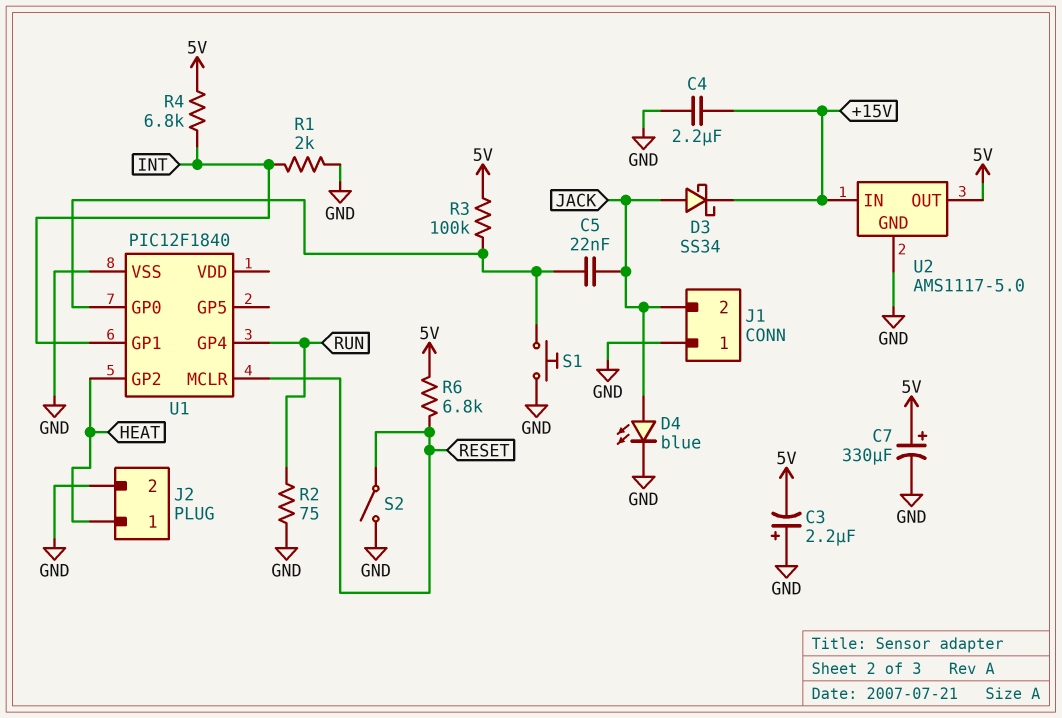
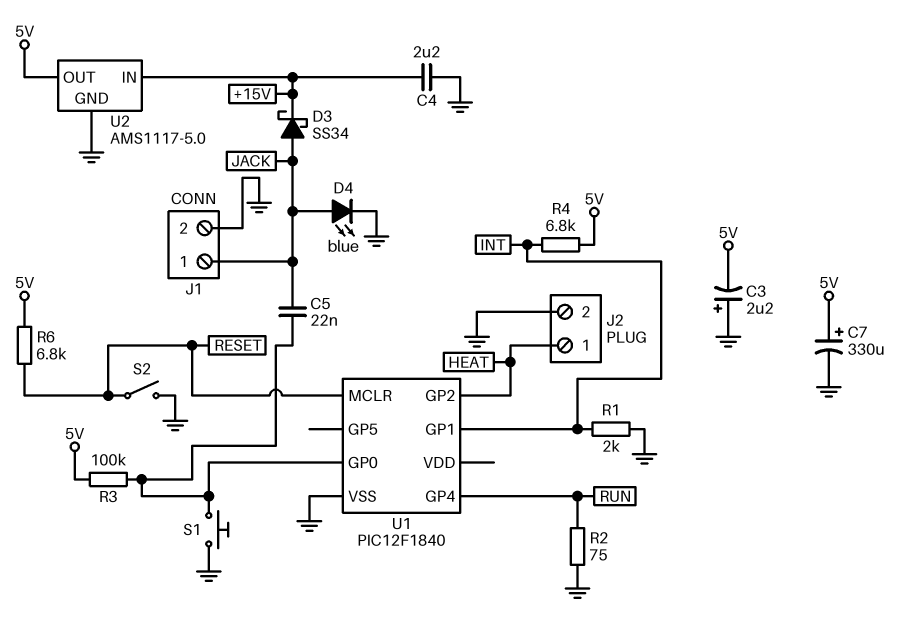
J1 pin 1: GND -> JACK
J1 pin 2: JACK -> GND

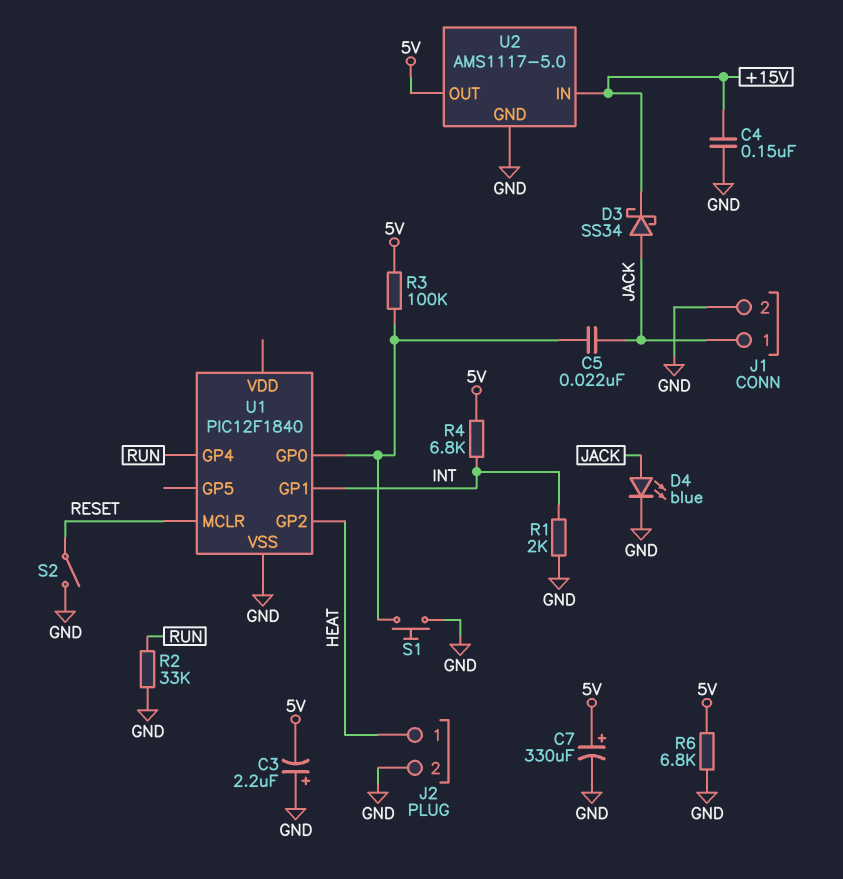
C4: 2.2uF (+15V, GND) -> 150nF (+15V, GND)
R2: 75 (GND, RUN) -> 33k (GND, RUN)
R6: 6.8k (5V, RESET) -> 6.8k (5V, GND)

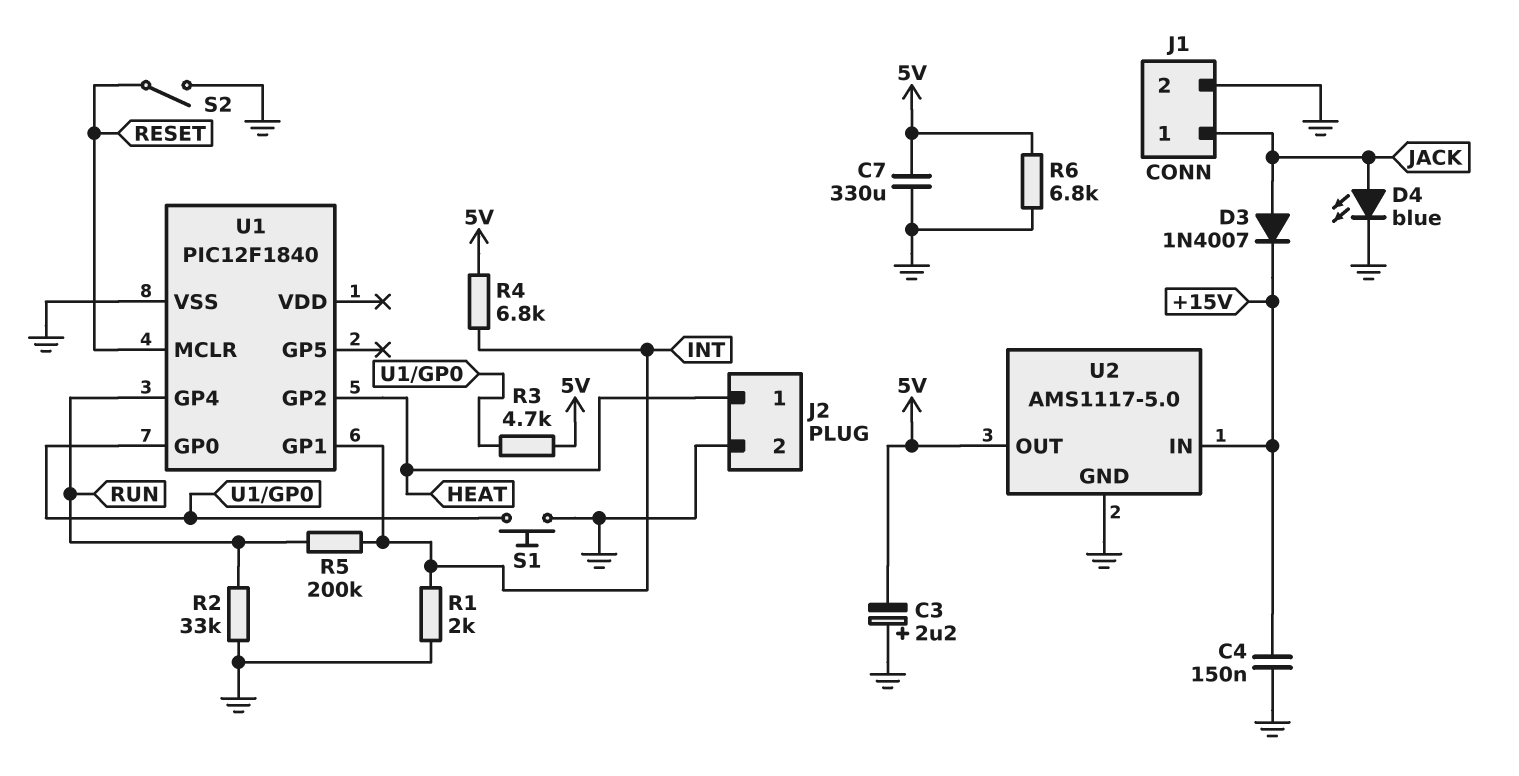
C5: 22nF (JACK, U1/GP0) -> none
C7: 330uF (plus 5V, minus GND) -> 330uF (5V, GND)
D3: schottky SS34 (A JACK, K +15V) -> diode 1N4007 (A JACK, K +15V)
R3: 100k (5V, U1/GP0) -> 4.7k (5V, U1/GP0)
R5: none -> 200k (INT, RUN)

